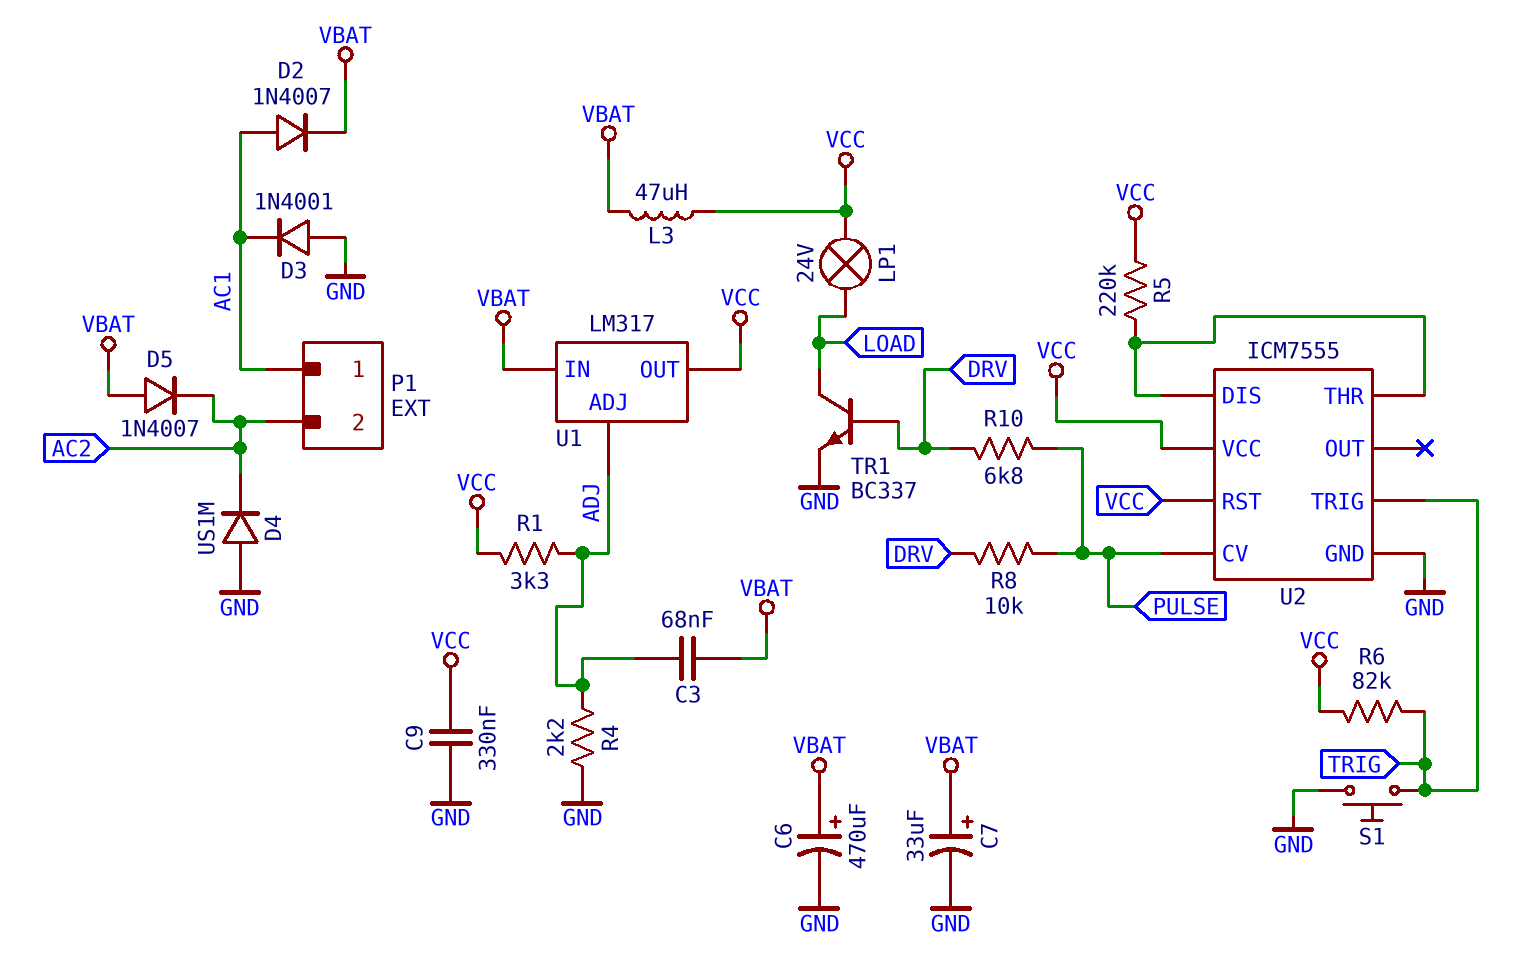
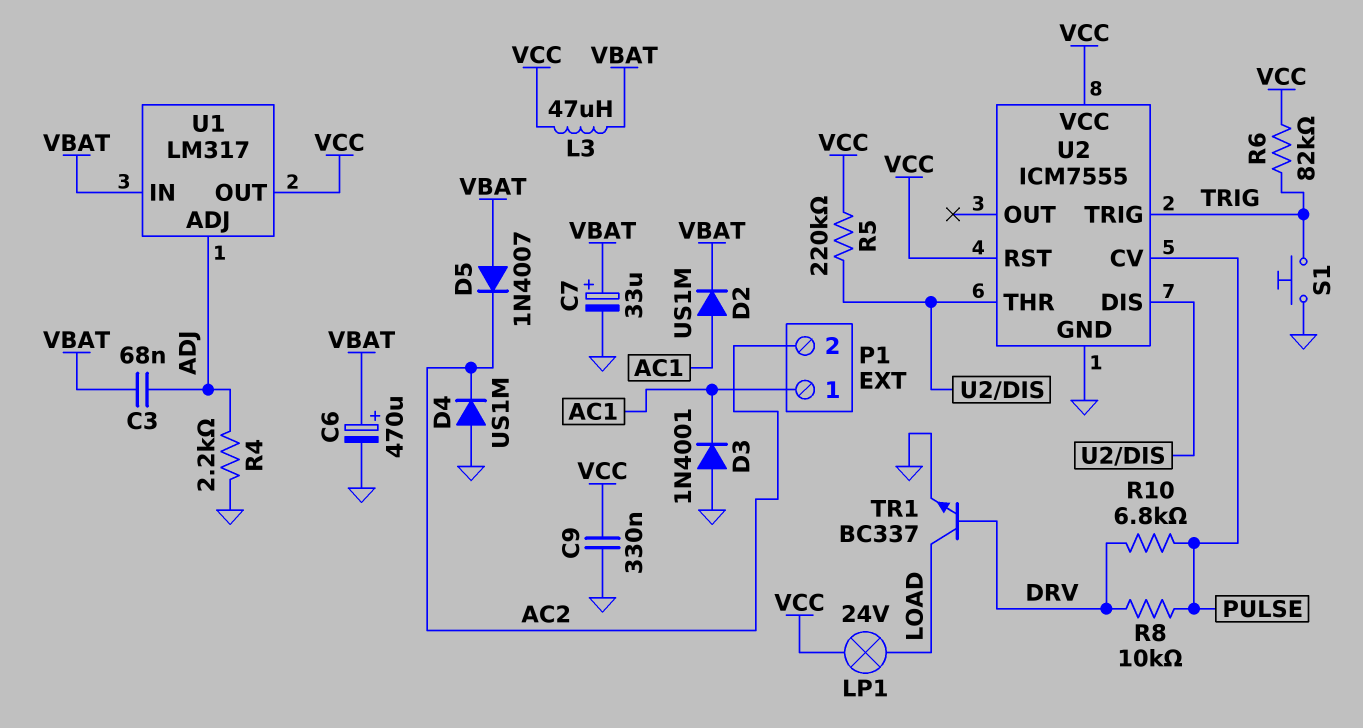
D2: diode 1N4007 (A AC1, K VBAT) -> diode US1M (A AC1, K VBAT)
R1: 3.3k (ADJ, VCC) -> none

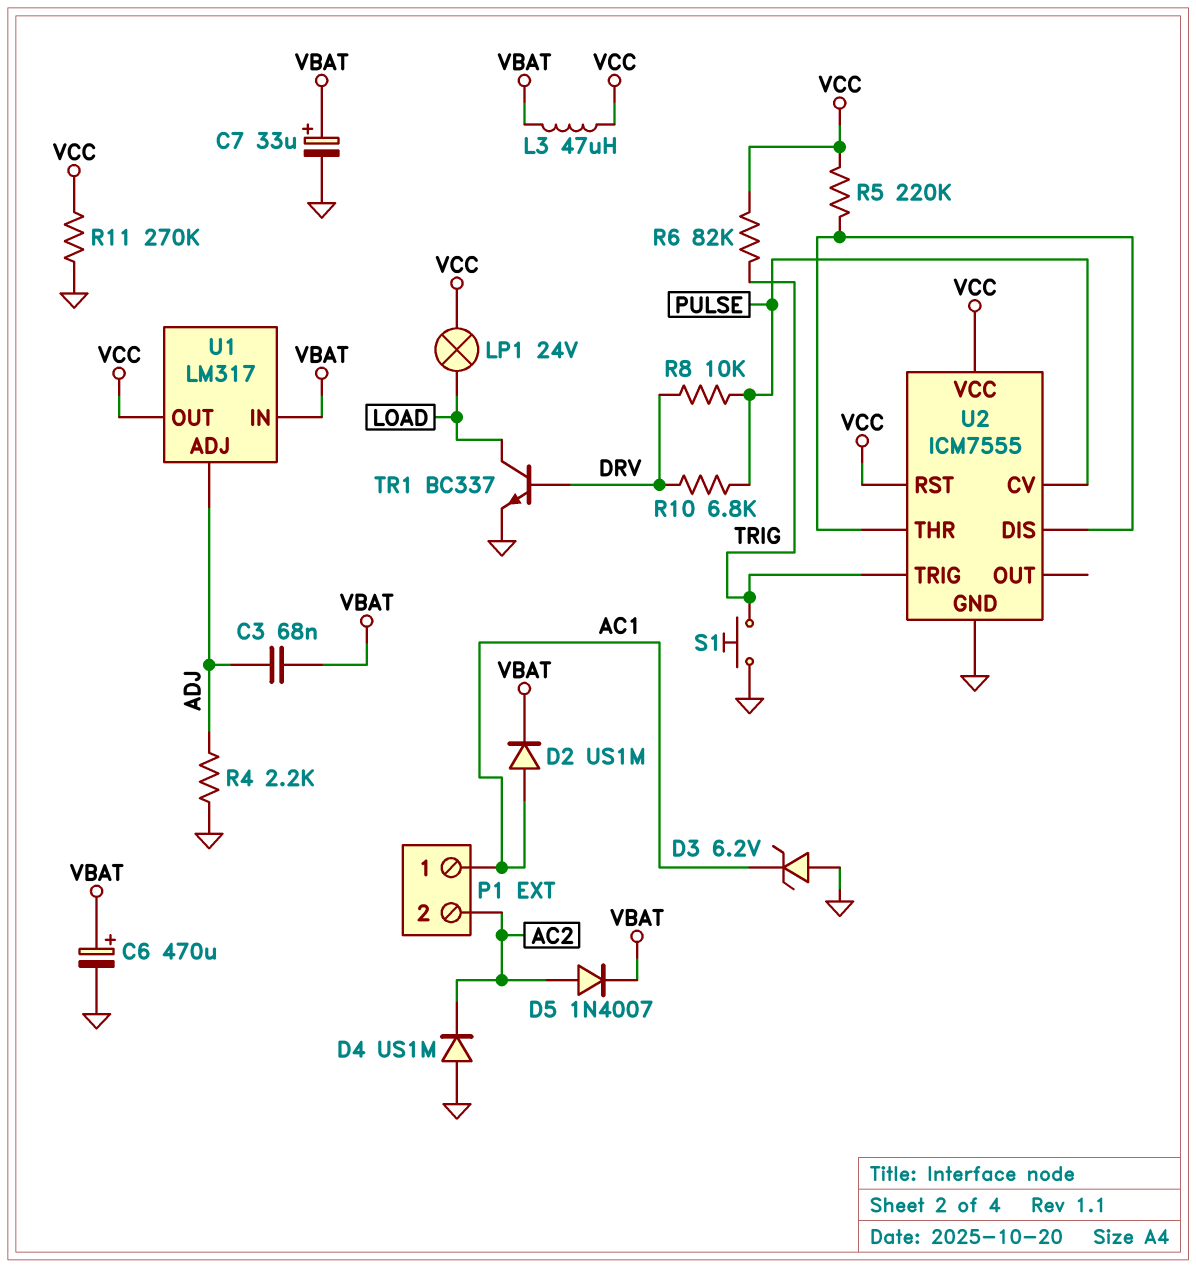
C9: 330nF (GND, VCC) -> none
D3: diode 1N4001 (A GND, K AC1) -> zener 6.2V (A GND, K AC1)
D5: diode 1N4007 (A VBAT, K AC2) -> diode 1N4007 (A AC2, K VBAT)
R11: none -> 270k (GND, VCC)

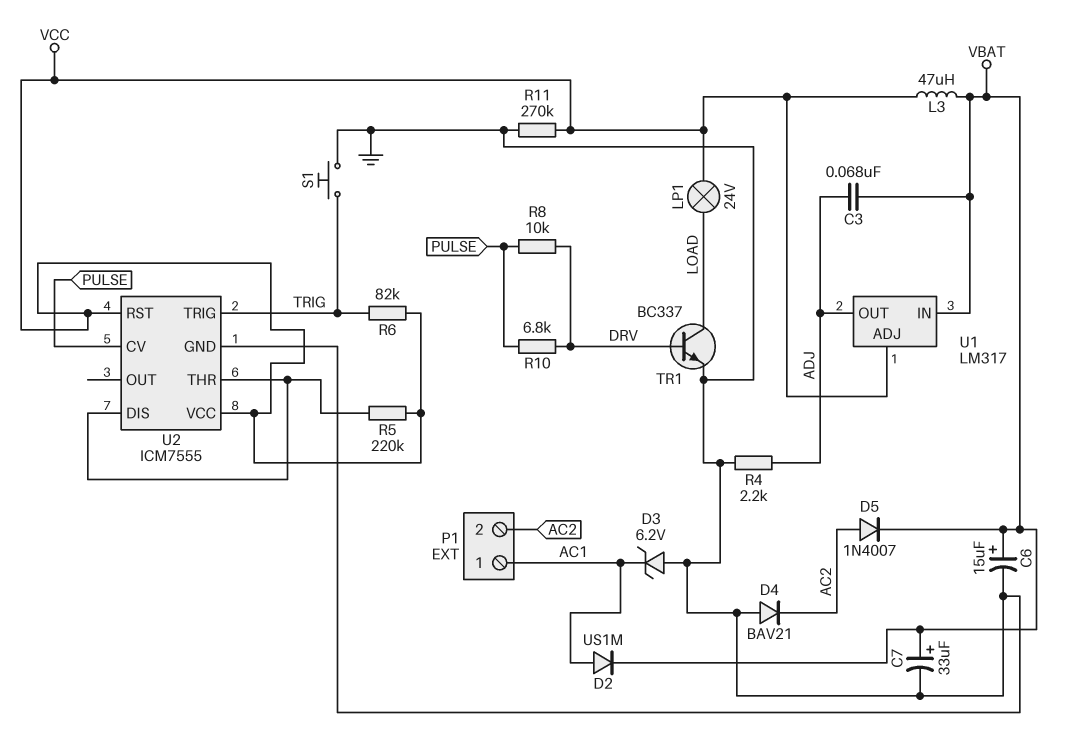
C6: 470uF (plus VBAT, minus GND) -> 15uF (plus VBAT, minus GND)
D4: diode US1M (A GND, K AC2) -> diode BAV21 (A GND, K AC2)
U1 pin ADJ: ADJ -> VCC
U1 pin OUT: VCC -> ADJ

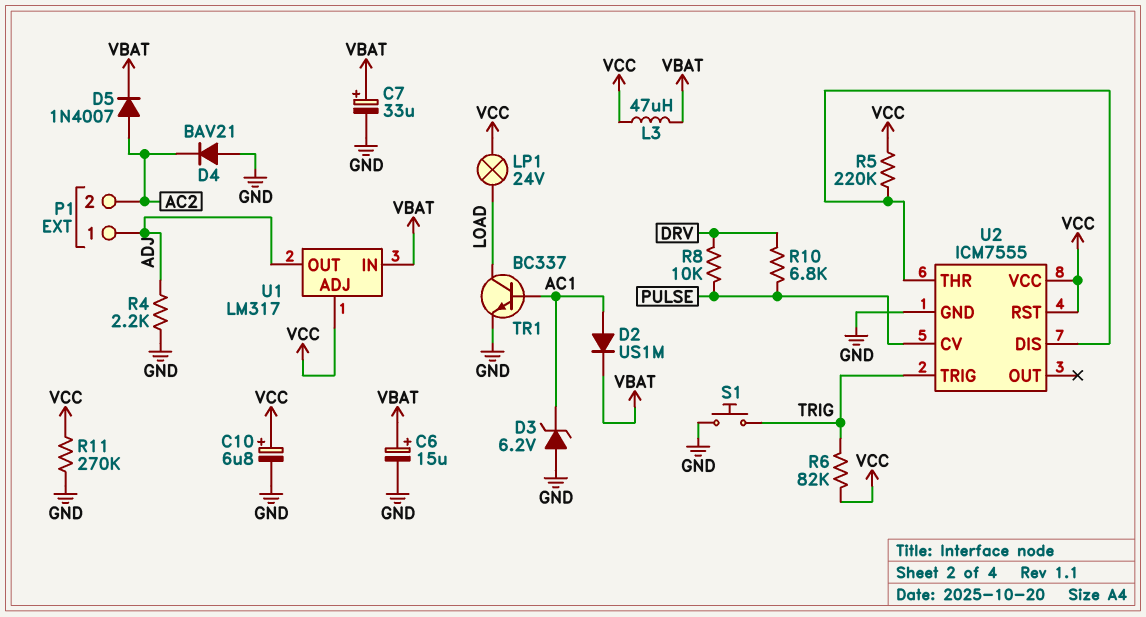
C3: 68nF (ADJ, VBAT) -> none
C10: none -> 6.8uF (plus VCC, minus GND)
P1 pin 1: AC1 -> ADJ
TR1: NPN BC337 (B DRV, C LOAD, E GND) -> NPN BC337 (B AC1, C LOAD, E GND)

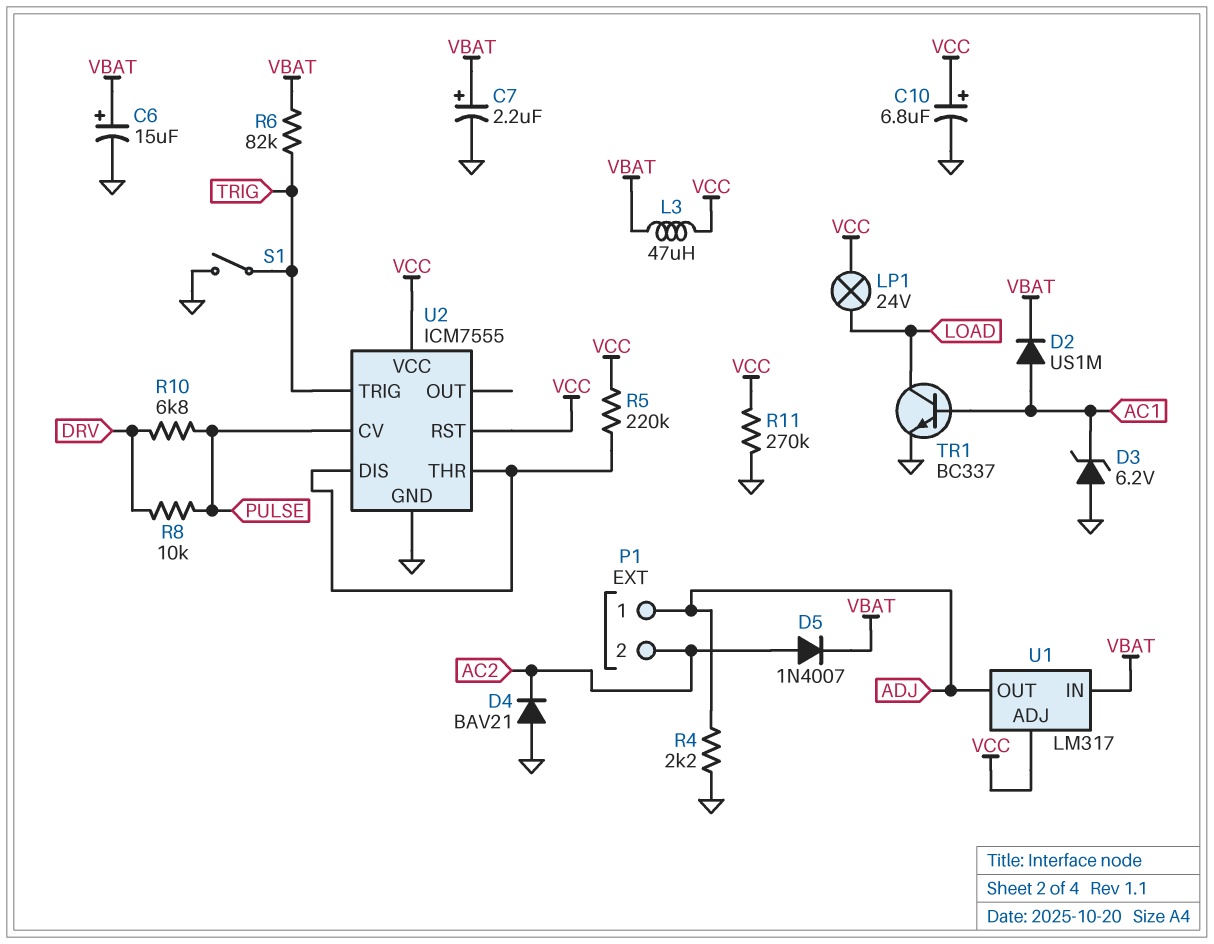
C7: 33uF (plus VBAT, minus GND) -> 2.2uF (plus VBAT, minus GND)
R6: 82k (TRIG, VCC) -> 82k (TRIG, VBAT)
S1: button (GND, TRIG) -> switch (GND, TRIG)

